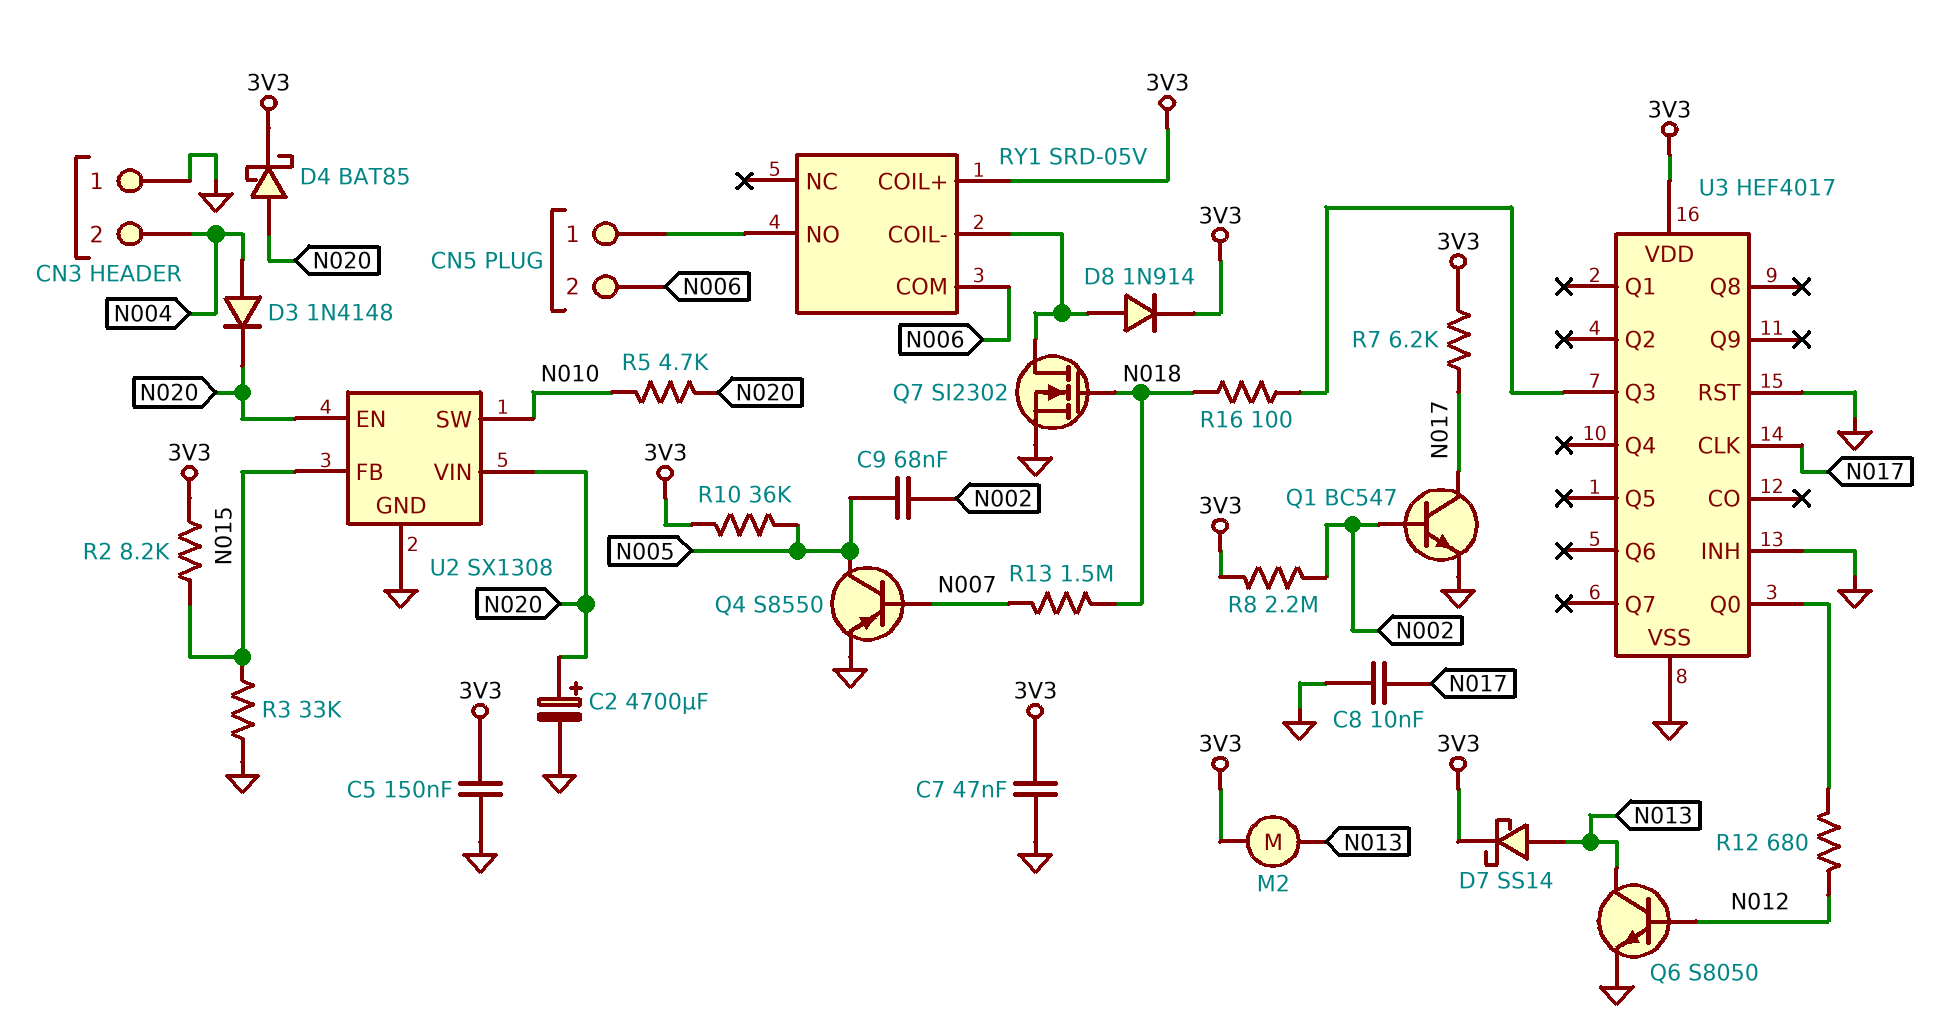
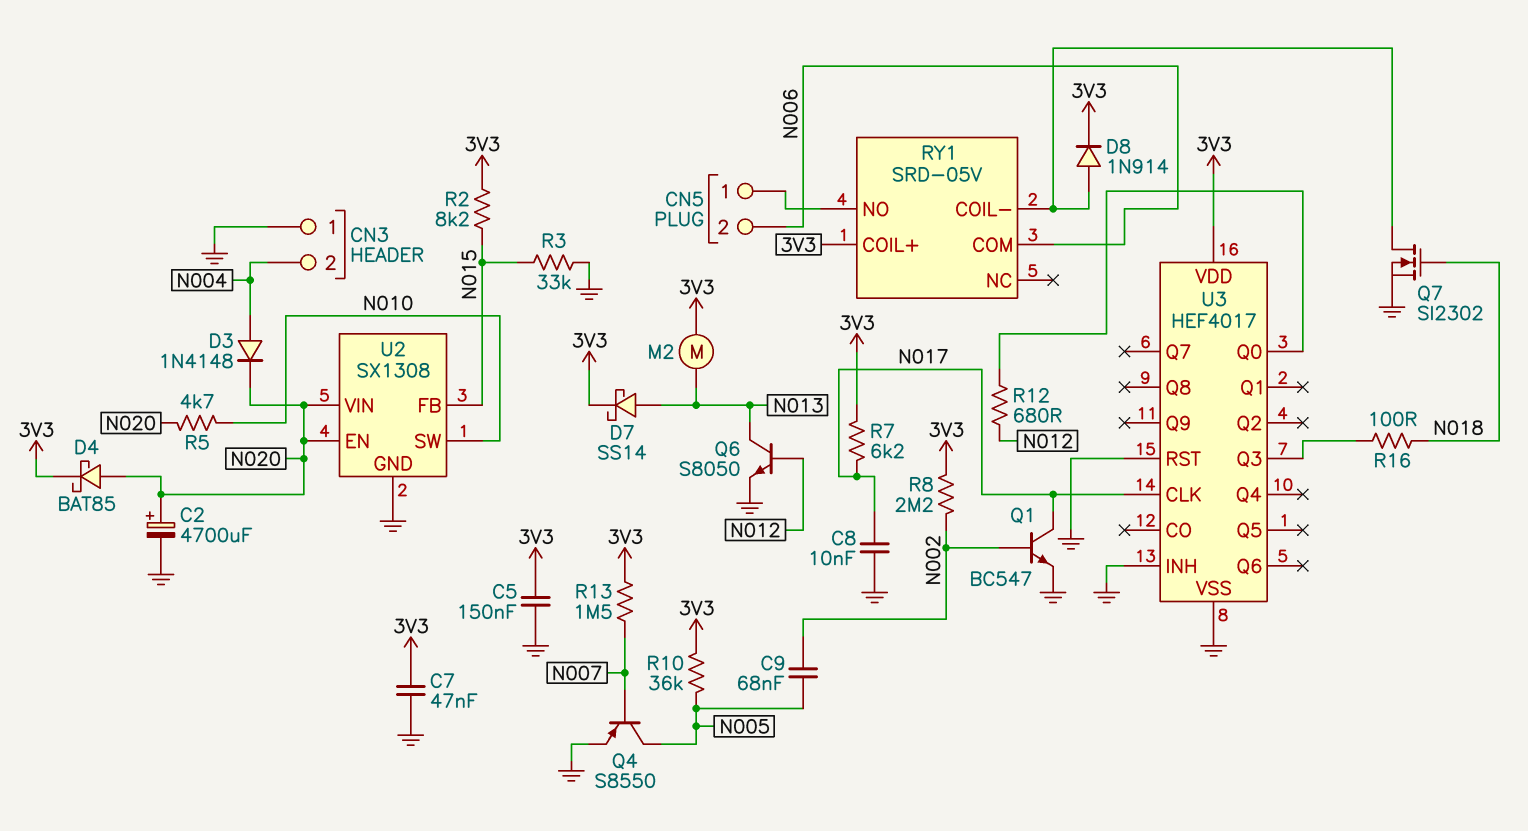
R13: 1.5M (N007, N018) -> 1.5M (3V3, N007)

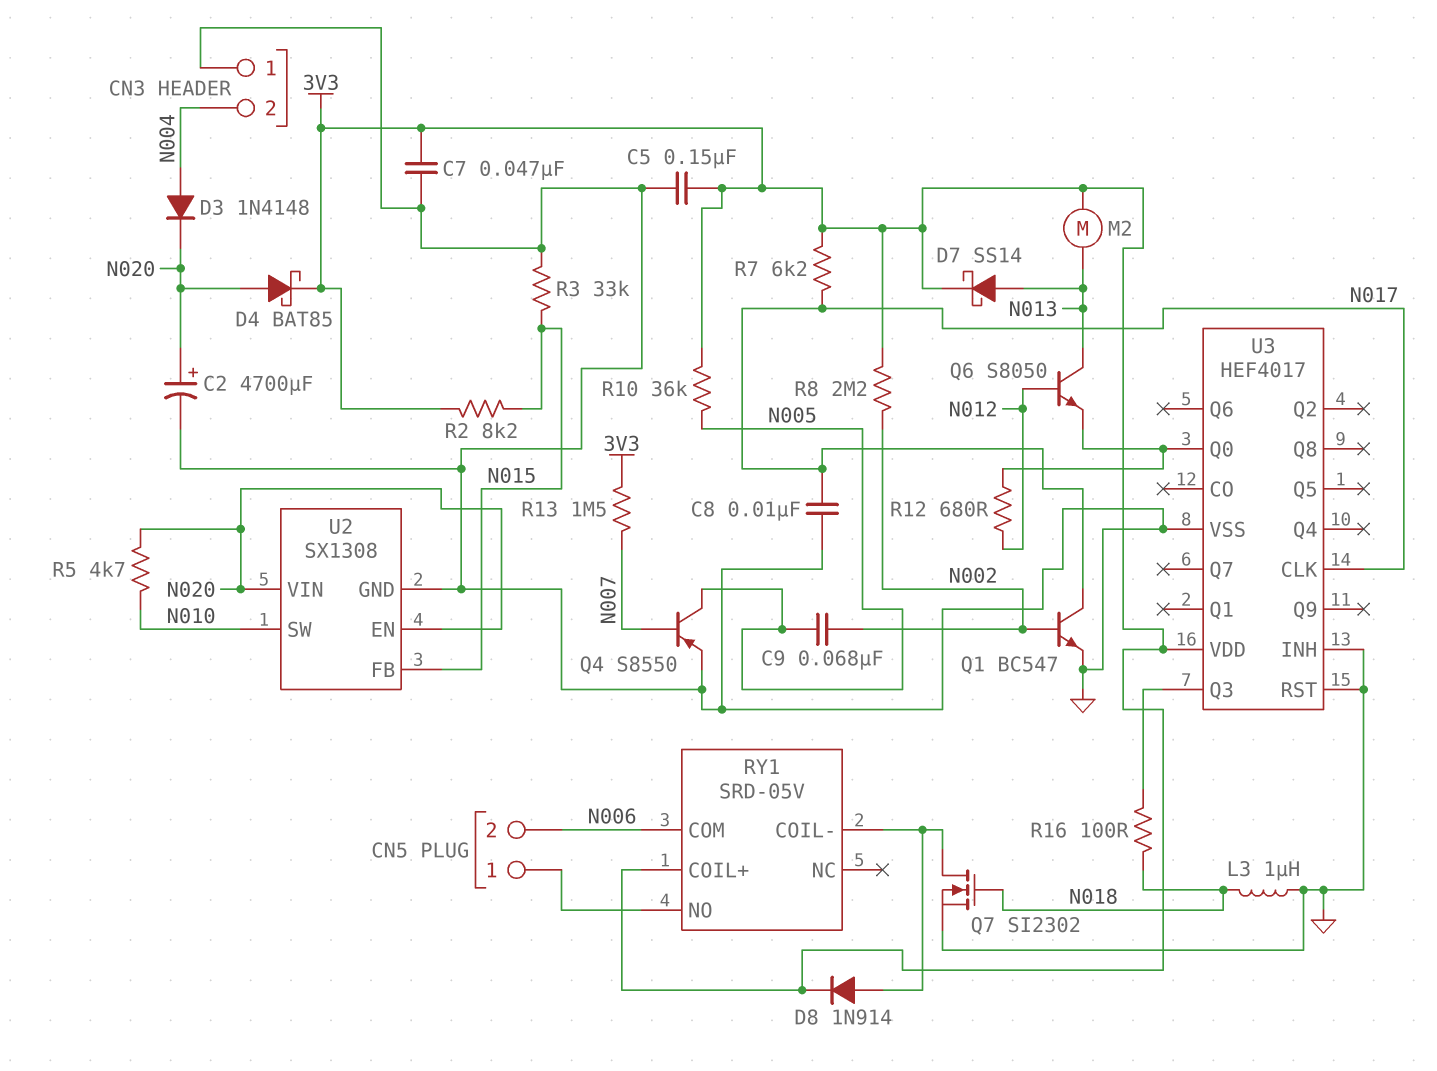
L3: none -> 1uH (GND, N018)
Q6: NPN S8050 (B N012, C N013, E GND) -> NPN S8050 (B N012, C N013, E U3/Q0)

